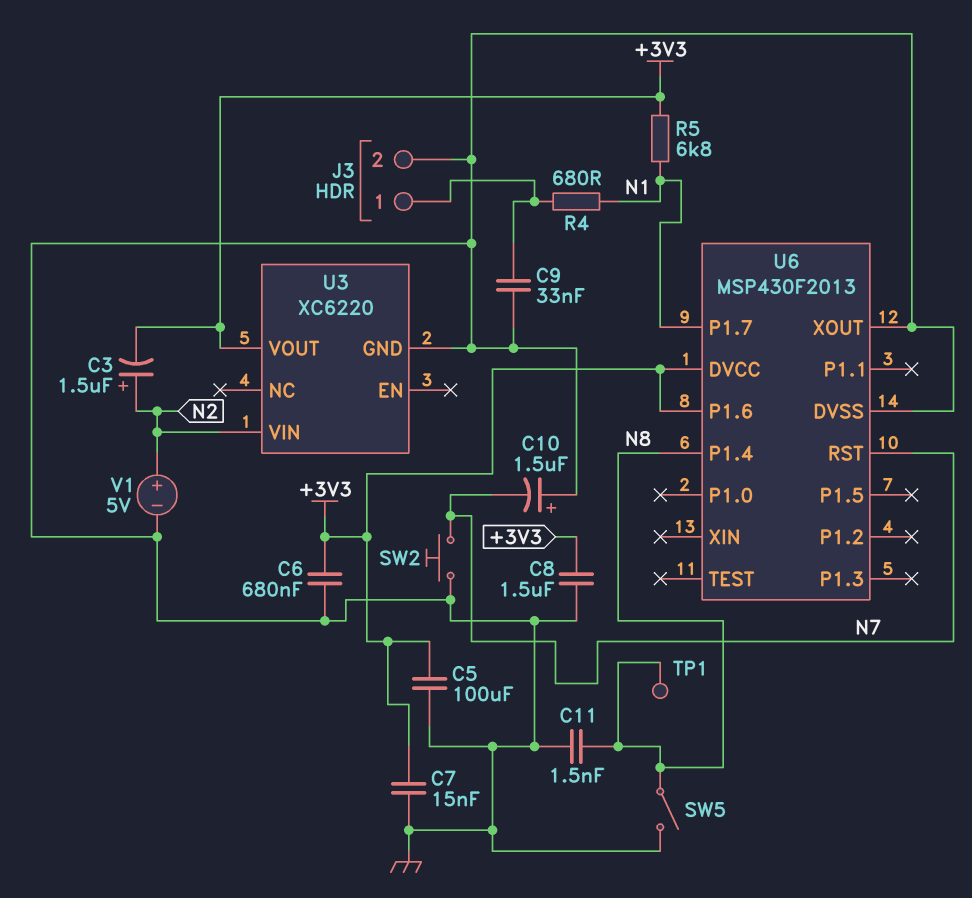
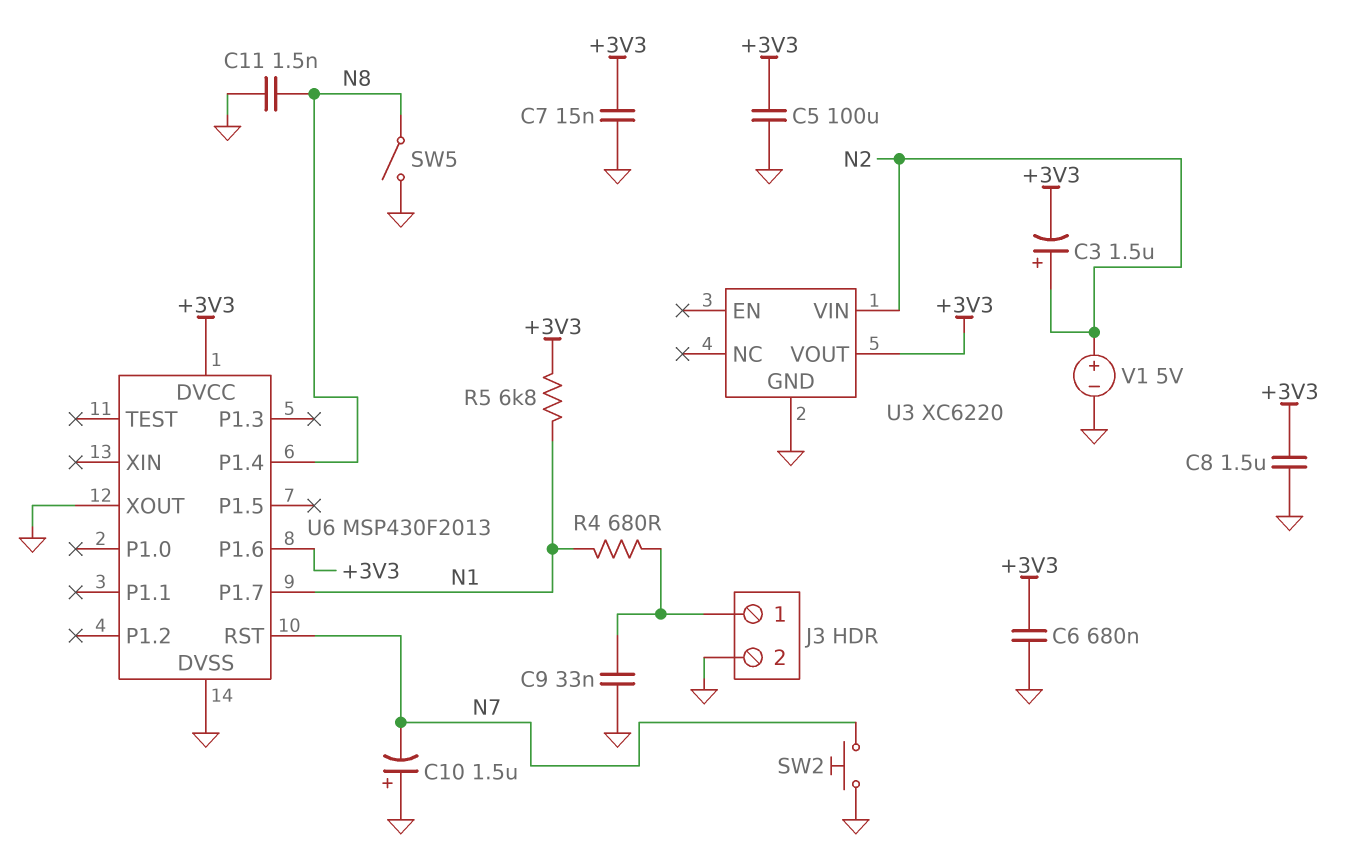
TP1: test point (N8) -> none

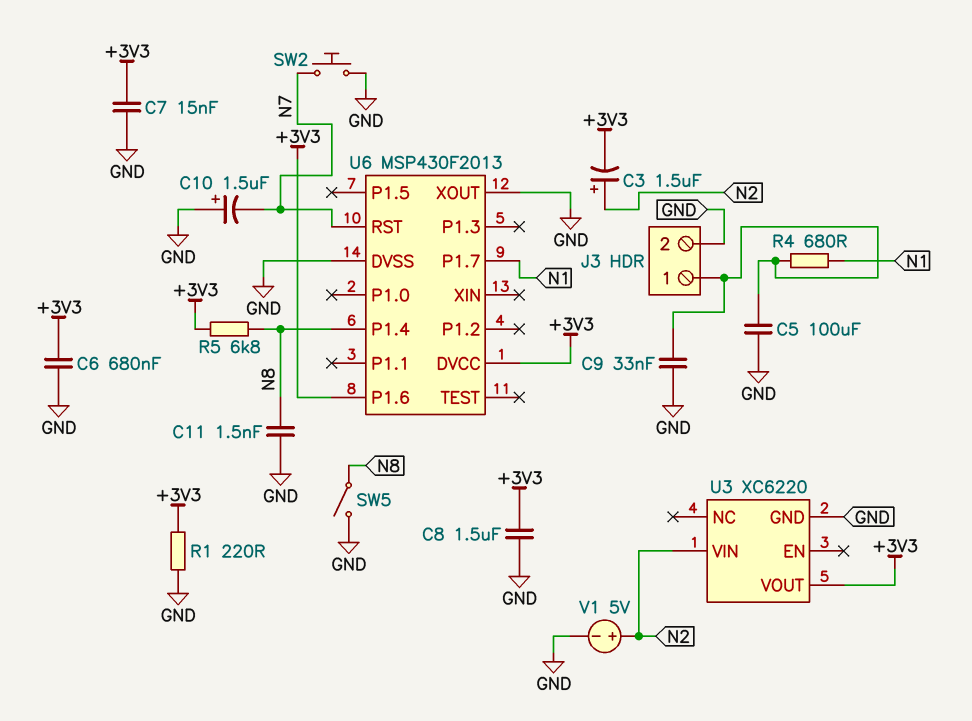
C5: 100uF (+3V3, GND) -> 100uF (GND, J3/1)
R1: none -> 220 (+3V3, GND)
R5: 6.8k (+3V3, N1) -> 6.8k (+3V3, N8)

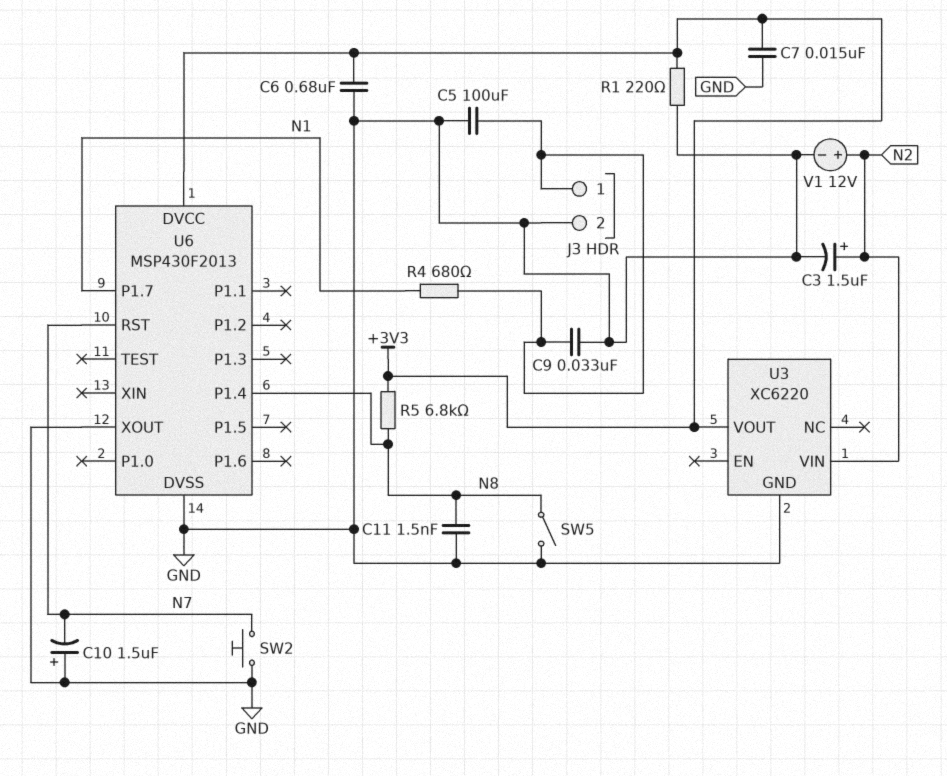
C3: 1.5uF (plus N2, minus +3V3) -> 1.5uF (plus N2, minus GND)
C8: 1.5uF (+3V3, GND) -> none
U6 pin P1.6: +3V3 -> none
V1: 5V (plus N2, minus GND) -> 12V (plus N2, minus GND)

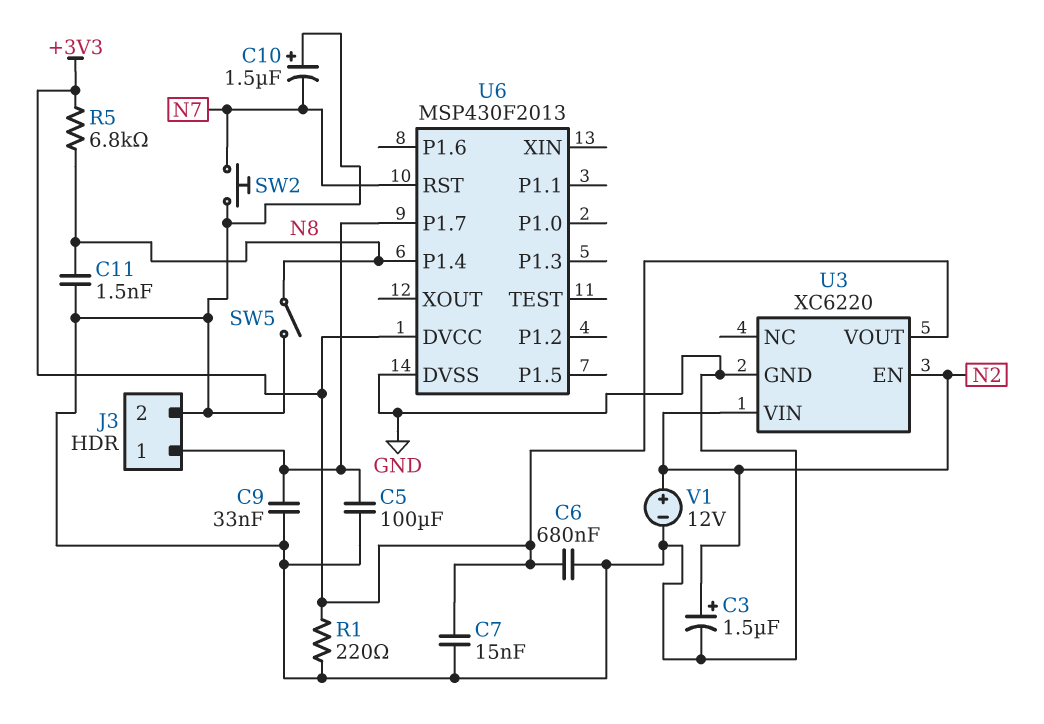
R4: 680 (J3/1, N1) -> none
U3 pin EN: none -> N2
U6 pin P1.7: N1 -> J3/1
U6 pin XOUT: GND -> none

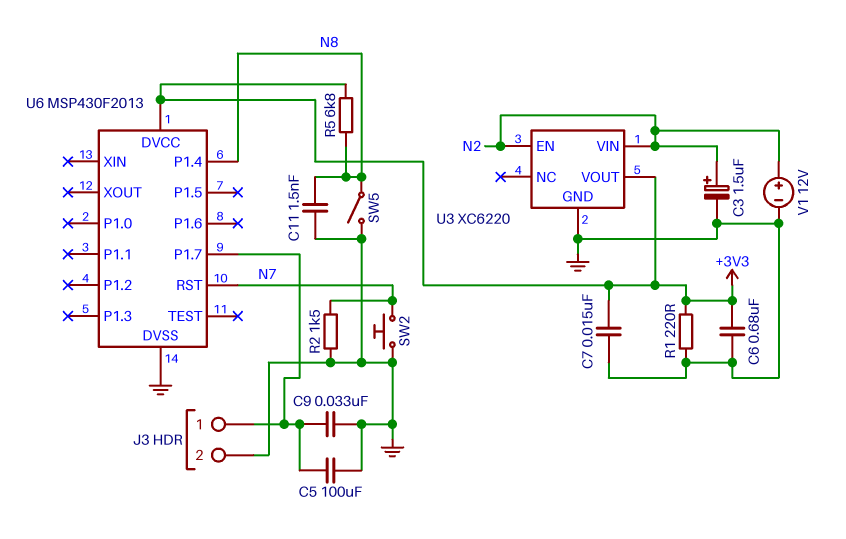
C10: 1.5uF (plus GND, minus N7) -> none
R2: none -> 1.5k (GND, N7)

